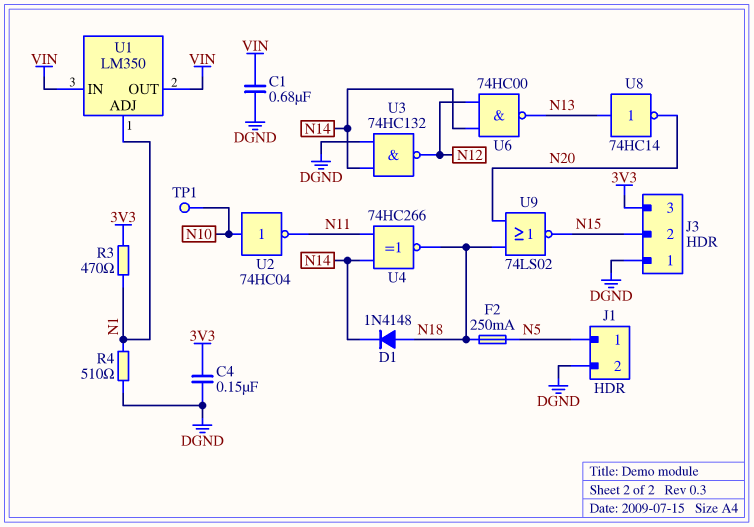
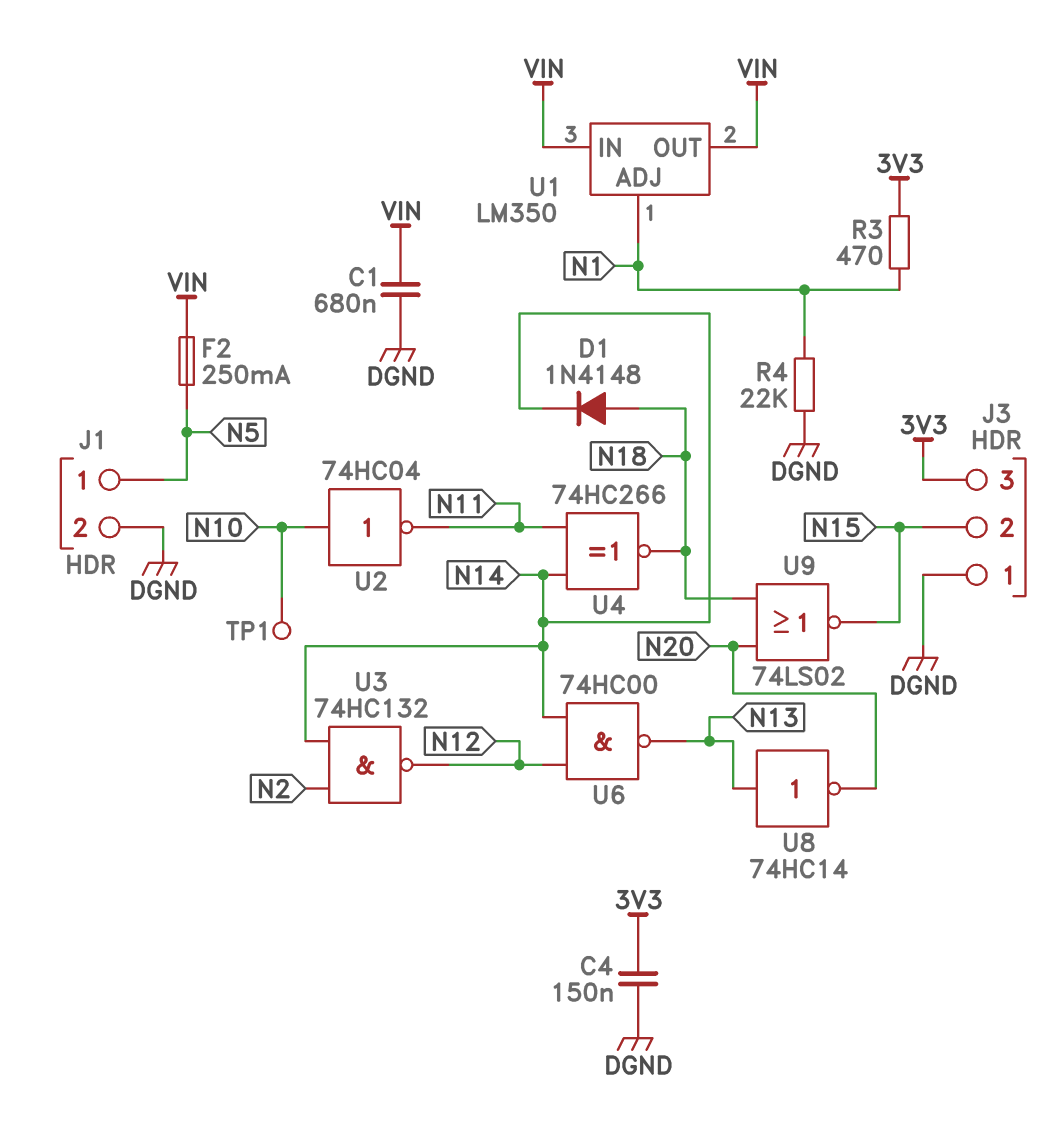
F2: 250mA (N5, N18) -> 250mA (N5, VIN)
R4: 510 (DGND, N1) -> 22k (DGND, N1)
U3: NAND 74HC132 (in DGND, in N14, out N12) -> NAND 74HC132 (in N2, in N14, out N12)

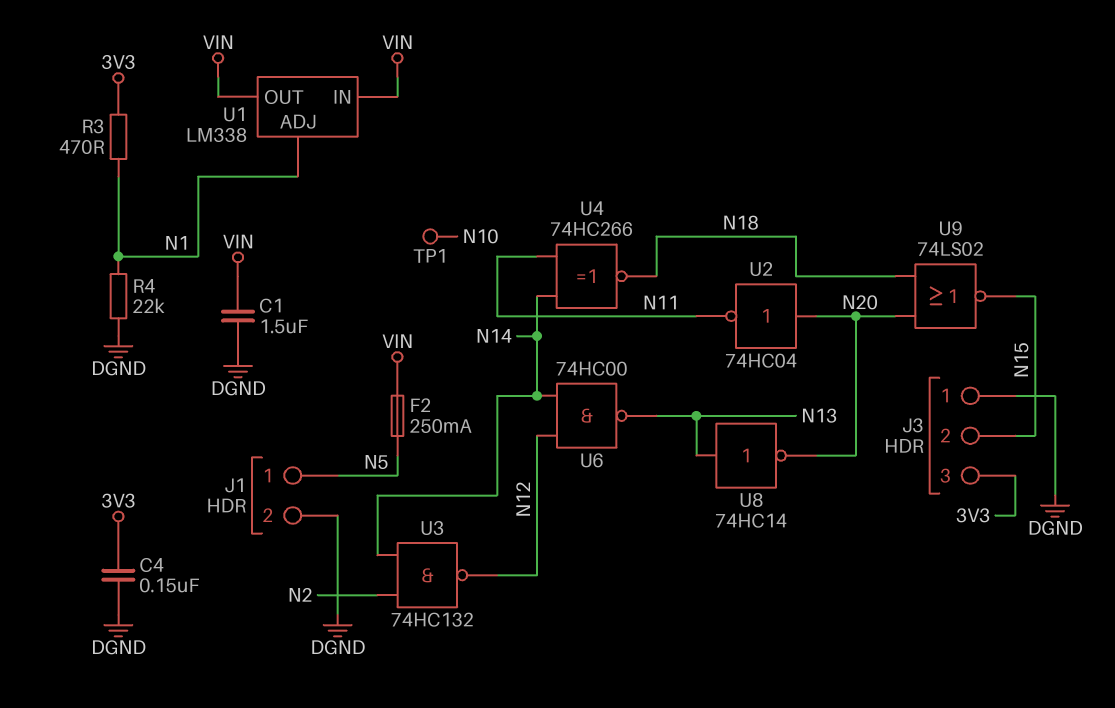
C1: 680nF (DGND, VIN) -> 1.5uF (DGND, VIN)
D1: diode 1N4148 (A N18, K N14) -> none
U1: LM350 -> LM338
U2: NOT 74HC04 (in N10, out N11) -> NOT 74HC04 (in N20, out N11)

